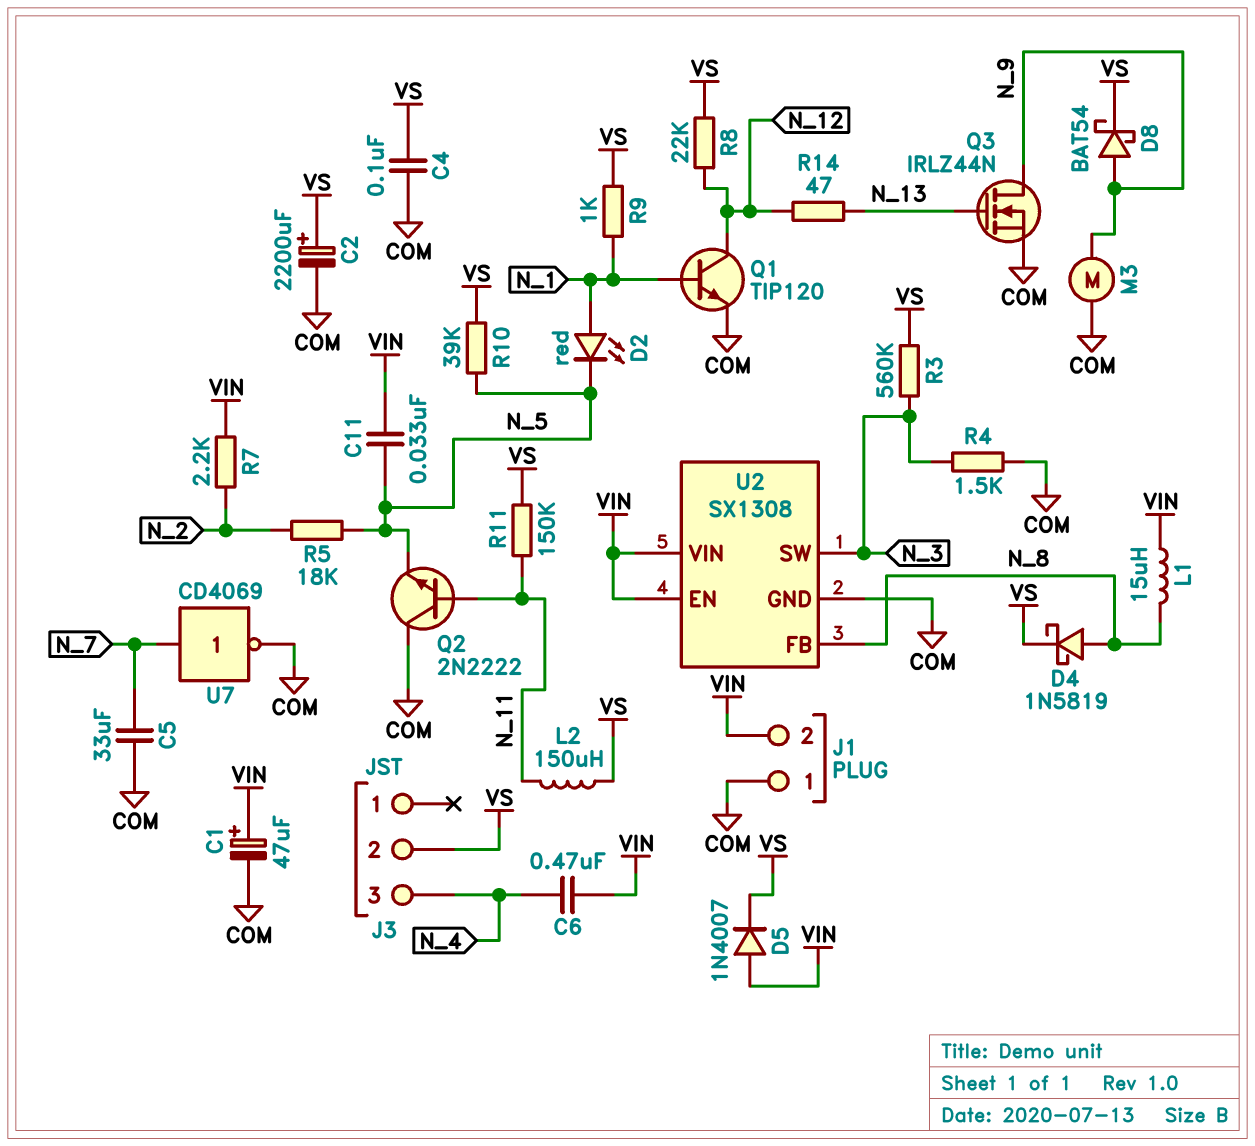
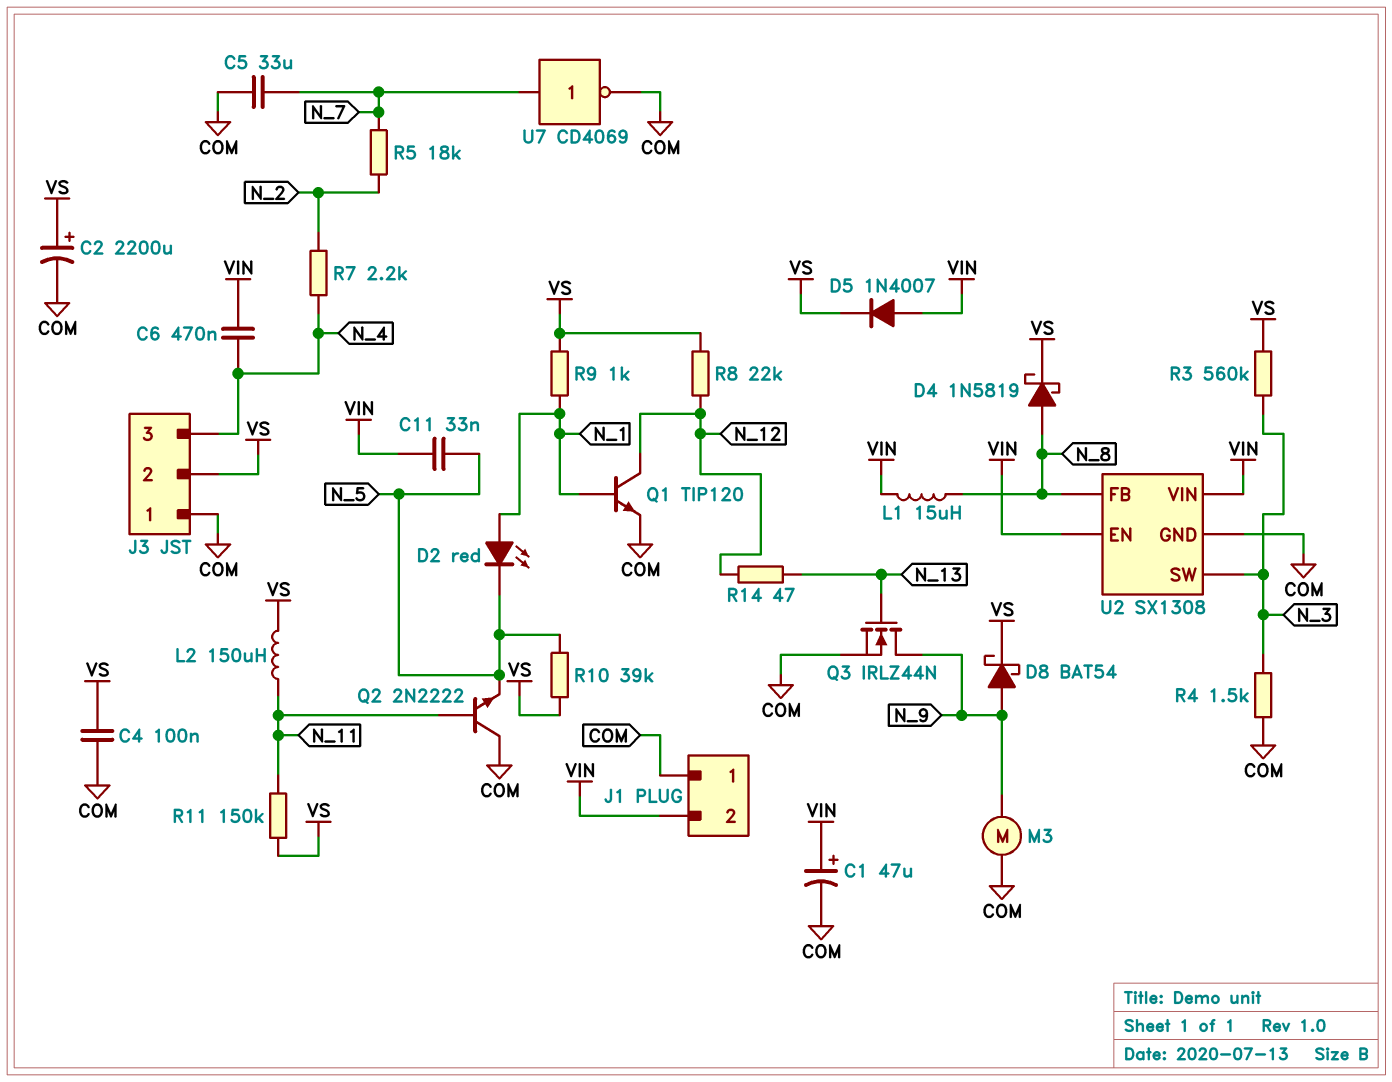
J3 pin 1: none -> COM
R5: 18k (N_2, N_5) -> 18k (N_2, N_7)
R7: 2.2k (N_2, VIN) -> 2.2k (N_2, N_4)

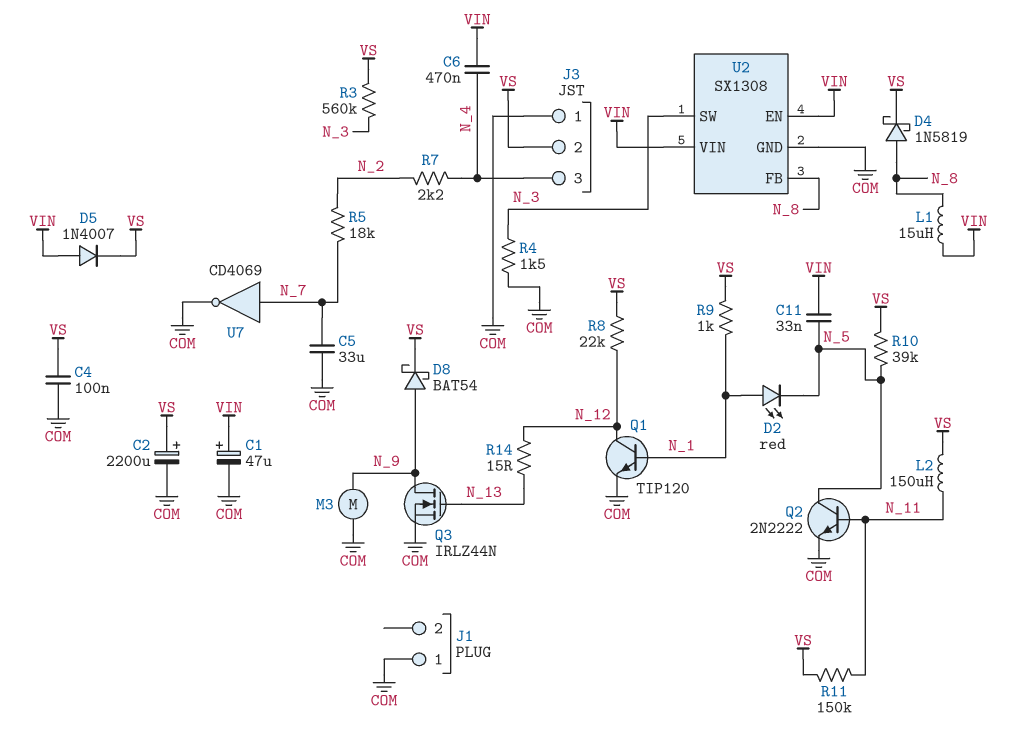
J1 pin 2: VIN -> none
Q2: NPN 2N2222 (B N_11, C COM, E N_5) -> NPN 2N2222 (B N_11, C N_5, E COM)
R14: 47 (N_12, N_13) -> 15 (N_12, N_13)

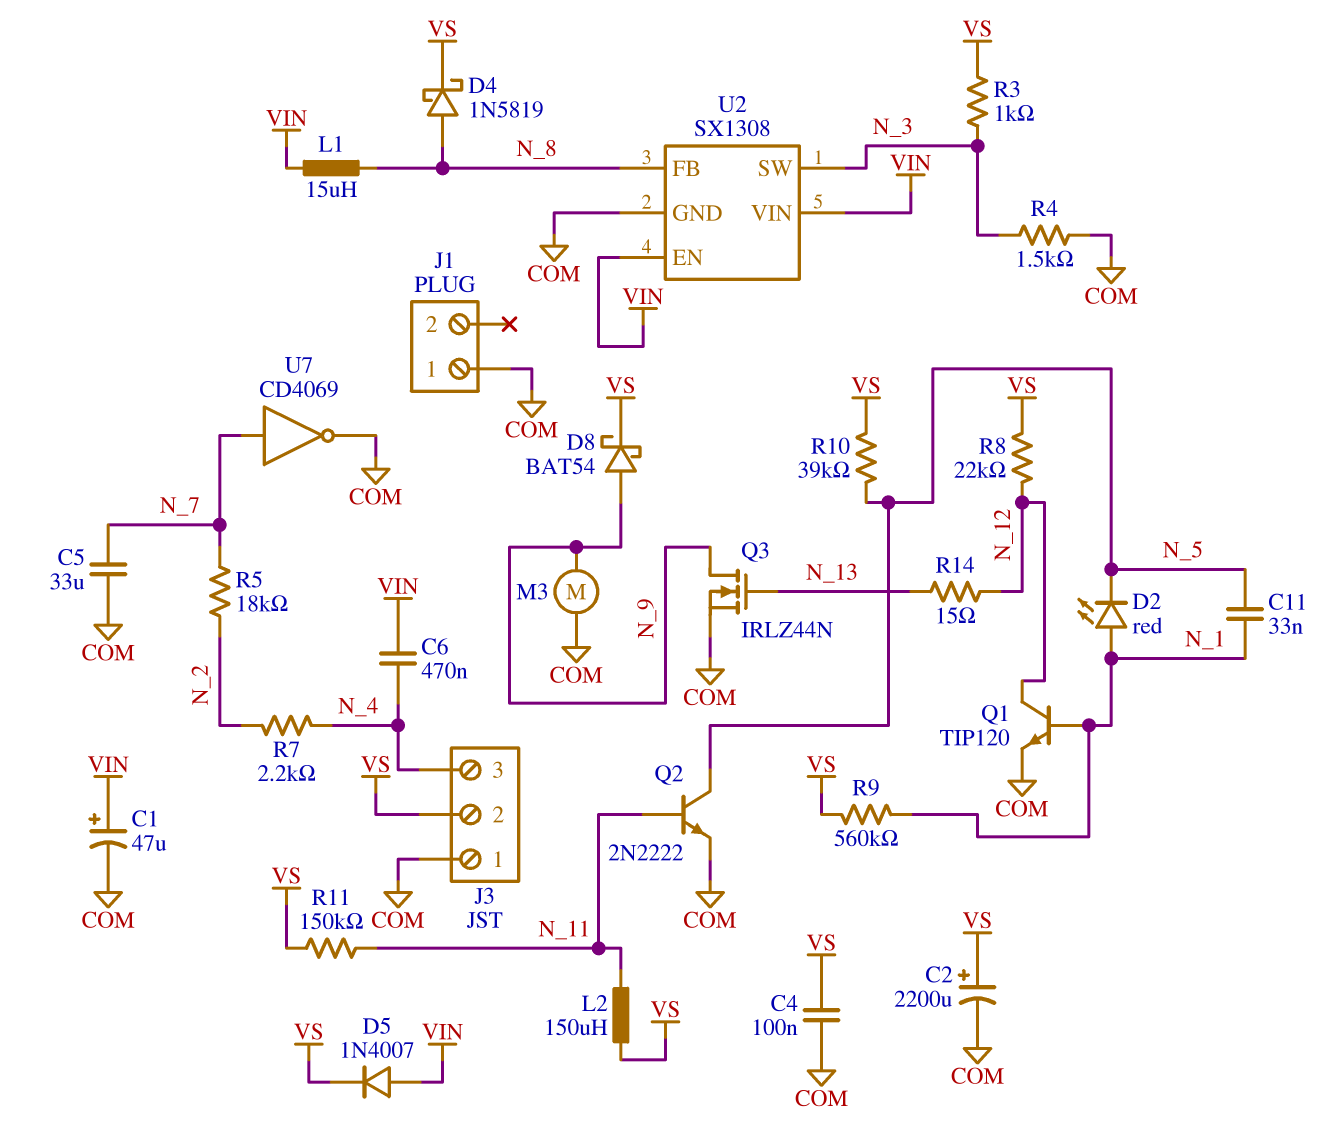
C11: 33nF (N_5, VIN) -> 33nF (N_1, N_5)
R3: 560k (N_3, VS) -> 1k (N_3, VS)
R9: 1k (N_1, VS) -> 560k (N_1, VS)

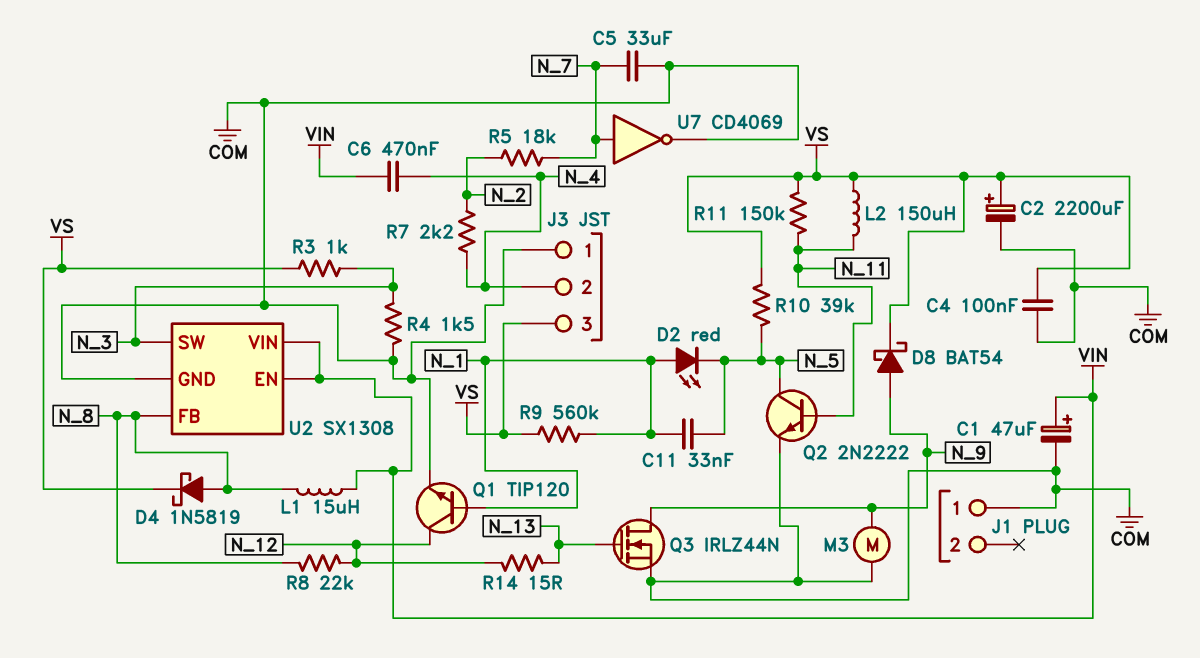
D5: diode 1N4007 (A VIN, K VS) -> none
J3 pin 2: VS -> N_4
J3 pin 3: N_4 -> VS
R8: 22k (N_12, VS) -> 22k (N_8, N_12)

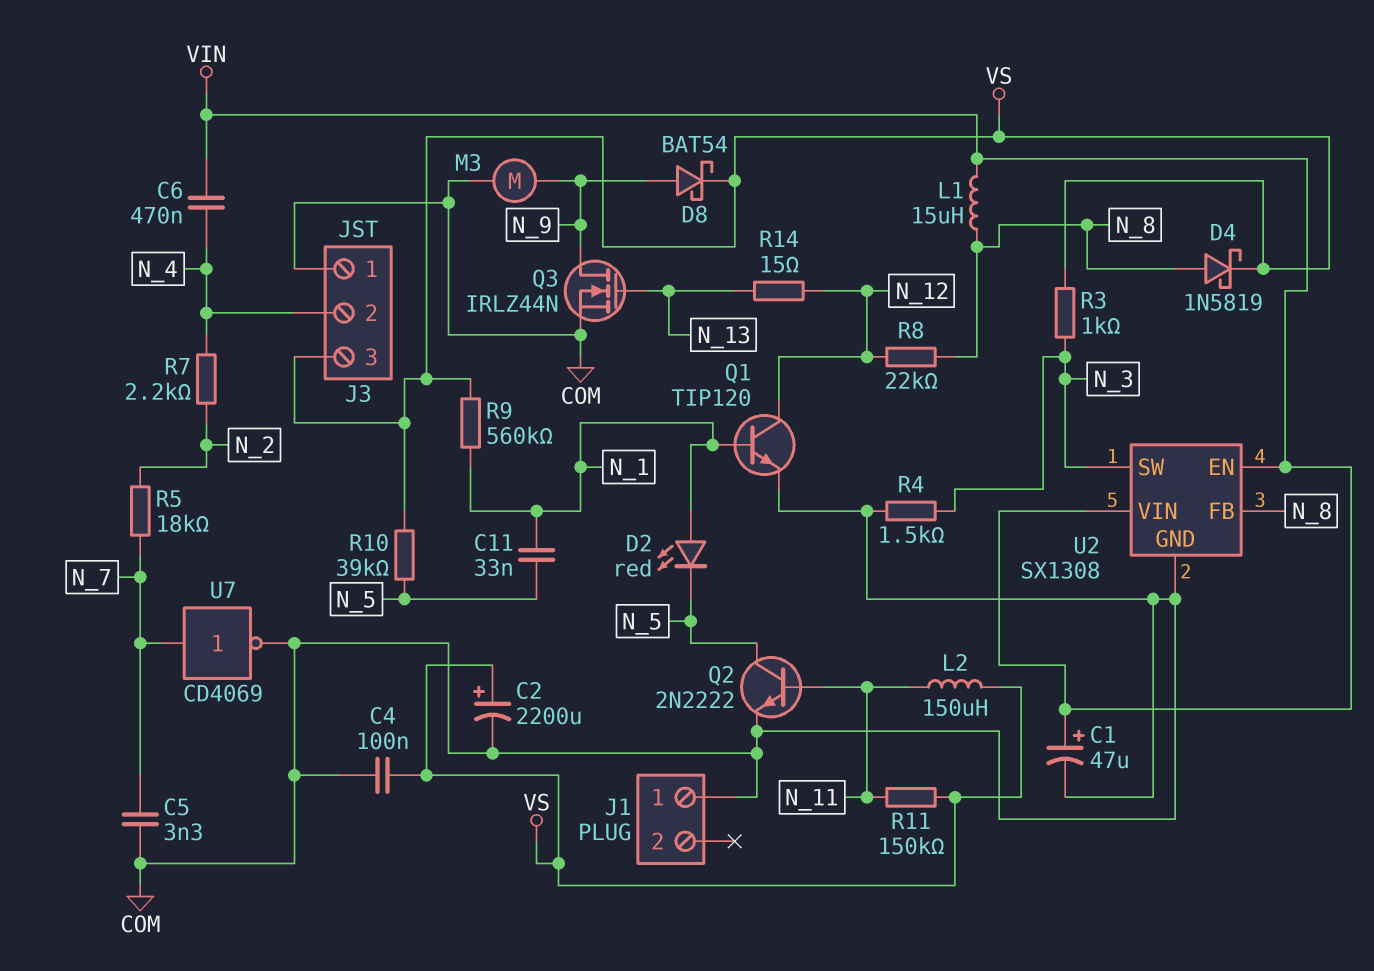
C5: 33uF (COM, N_7) -> 3.3nF (COM, N_7)

